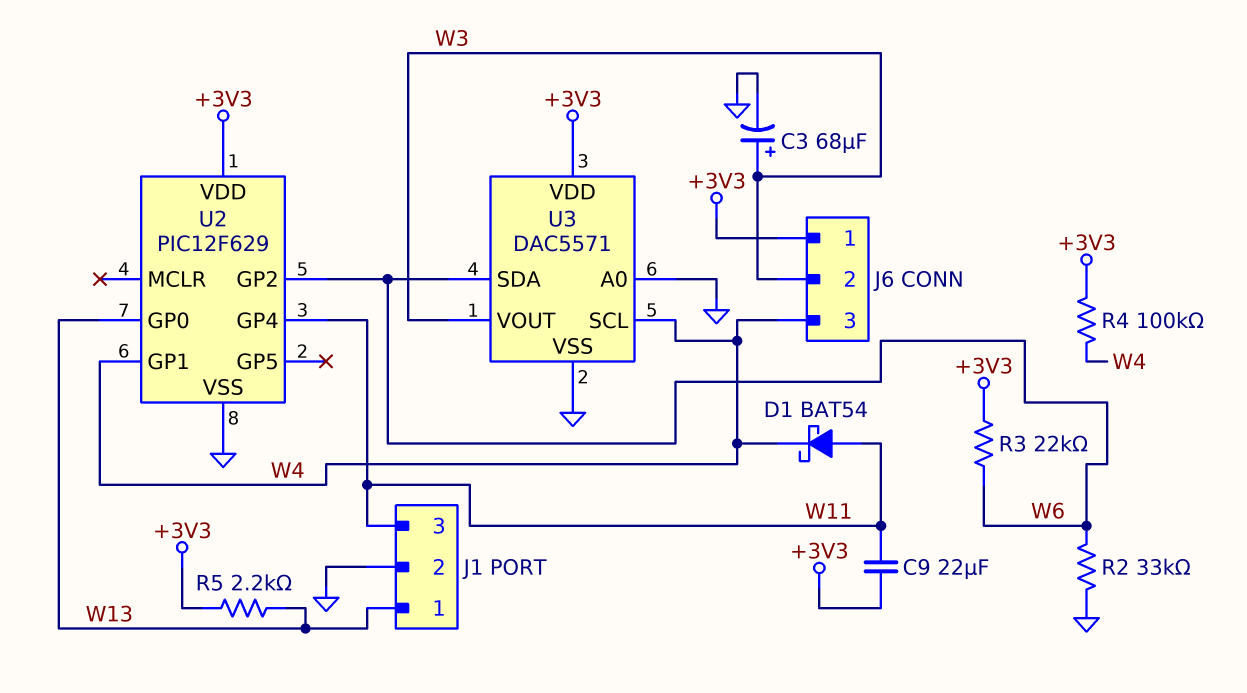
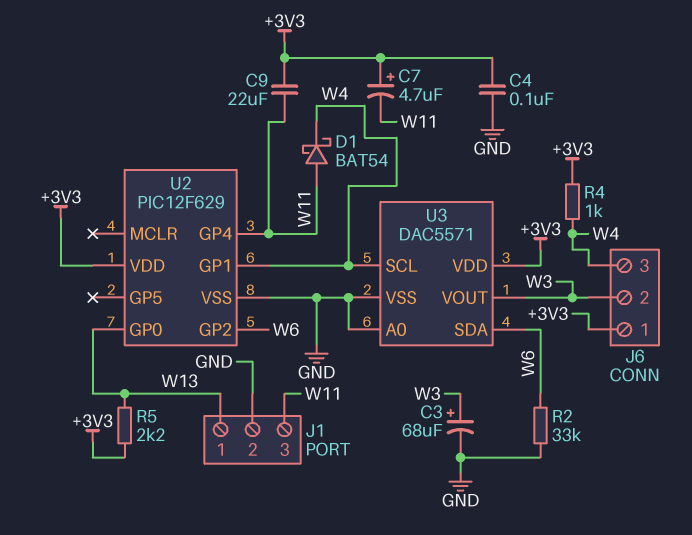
C4: none -> 100nF (+3V3, GND)
C7: none -> 4.7uF (plus +3V3, minus W11)
R3: 22k (+3V3, W6) -> none
R4: 100k (+3V3, W4) -> 1k (+3V3, W4)

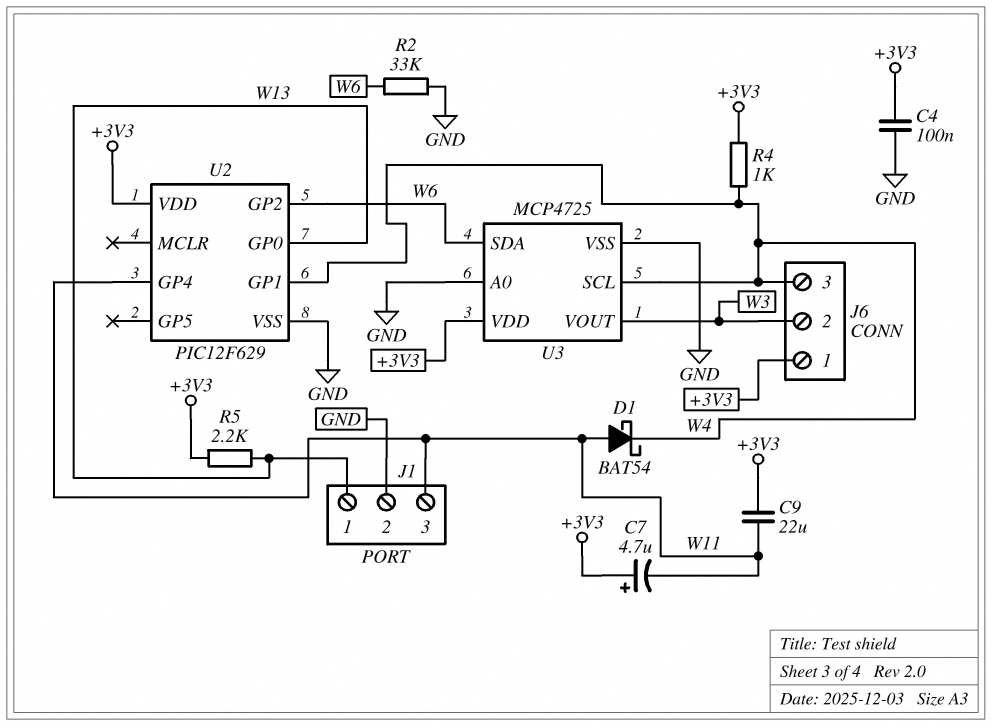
C3: 68uF (plus W3, minus GND) -> none
U3: DAC5571 -> MCP4725

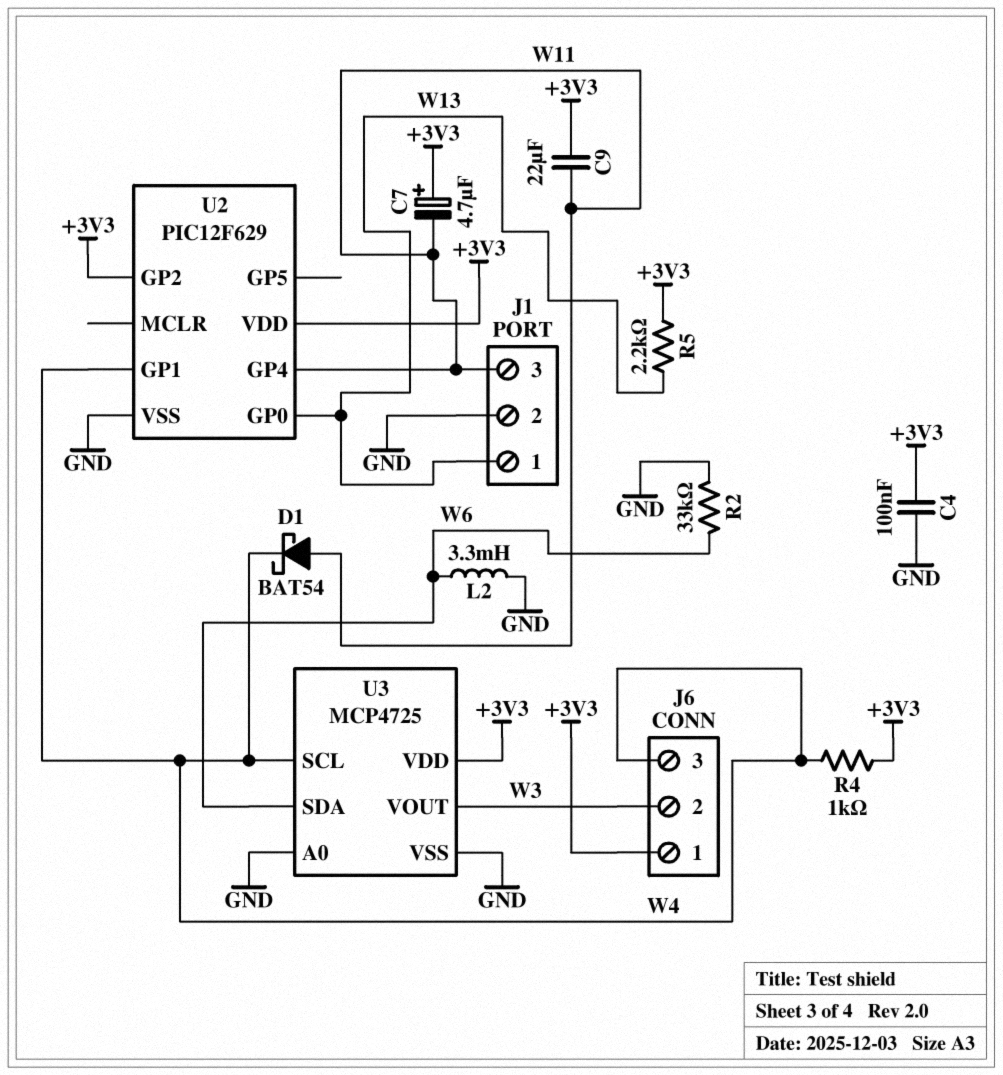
L2: none -> 3.3mH (GND, W6)
U2 pin GP2: W6 -> +3V3

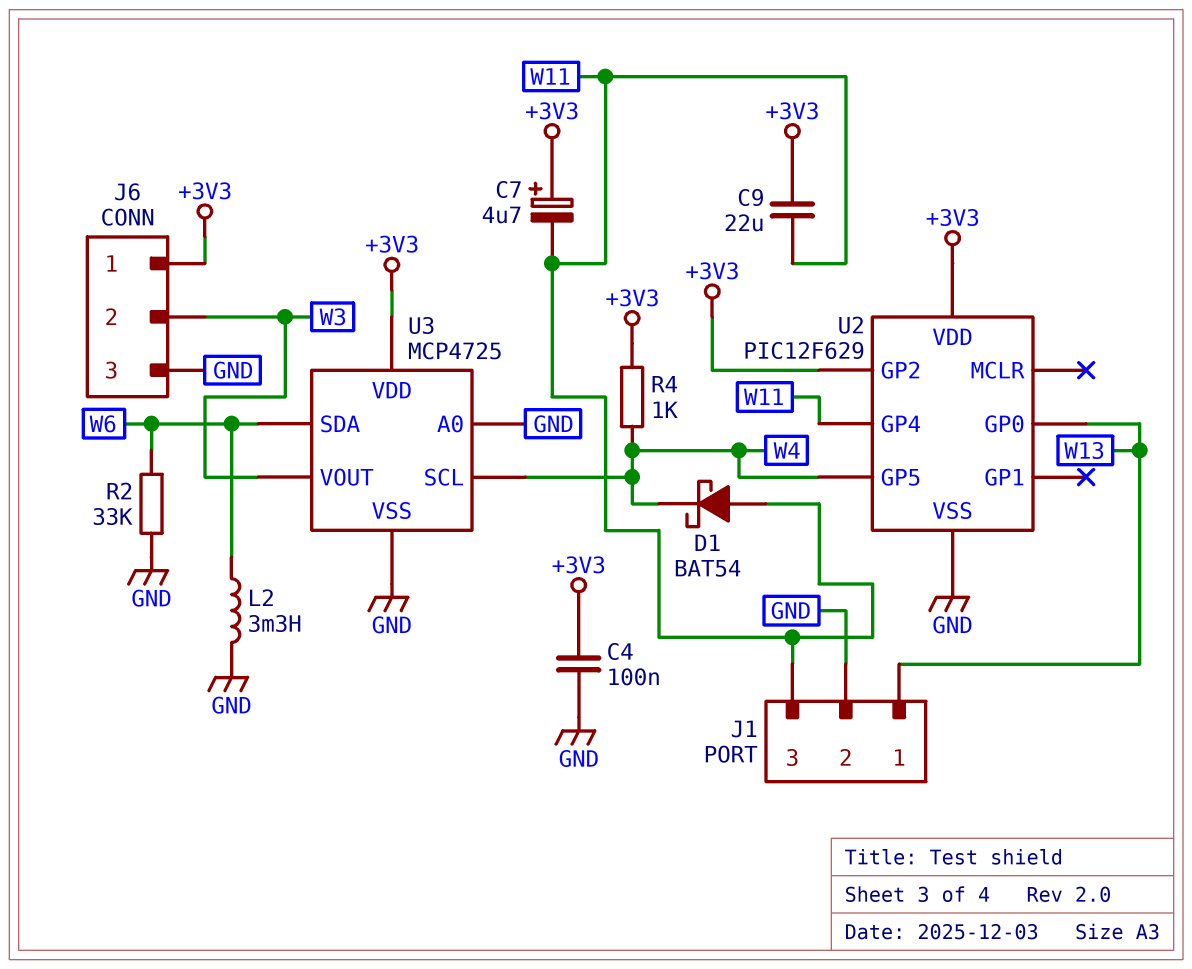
J6 pin 3: W4 -> GND
R5: 2.2k (+3V3, W13) -> none
U2 pin GP1: W4 -> none
U2 pin GP5: none -> W4

